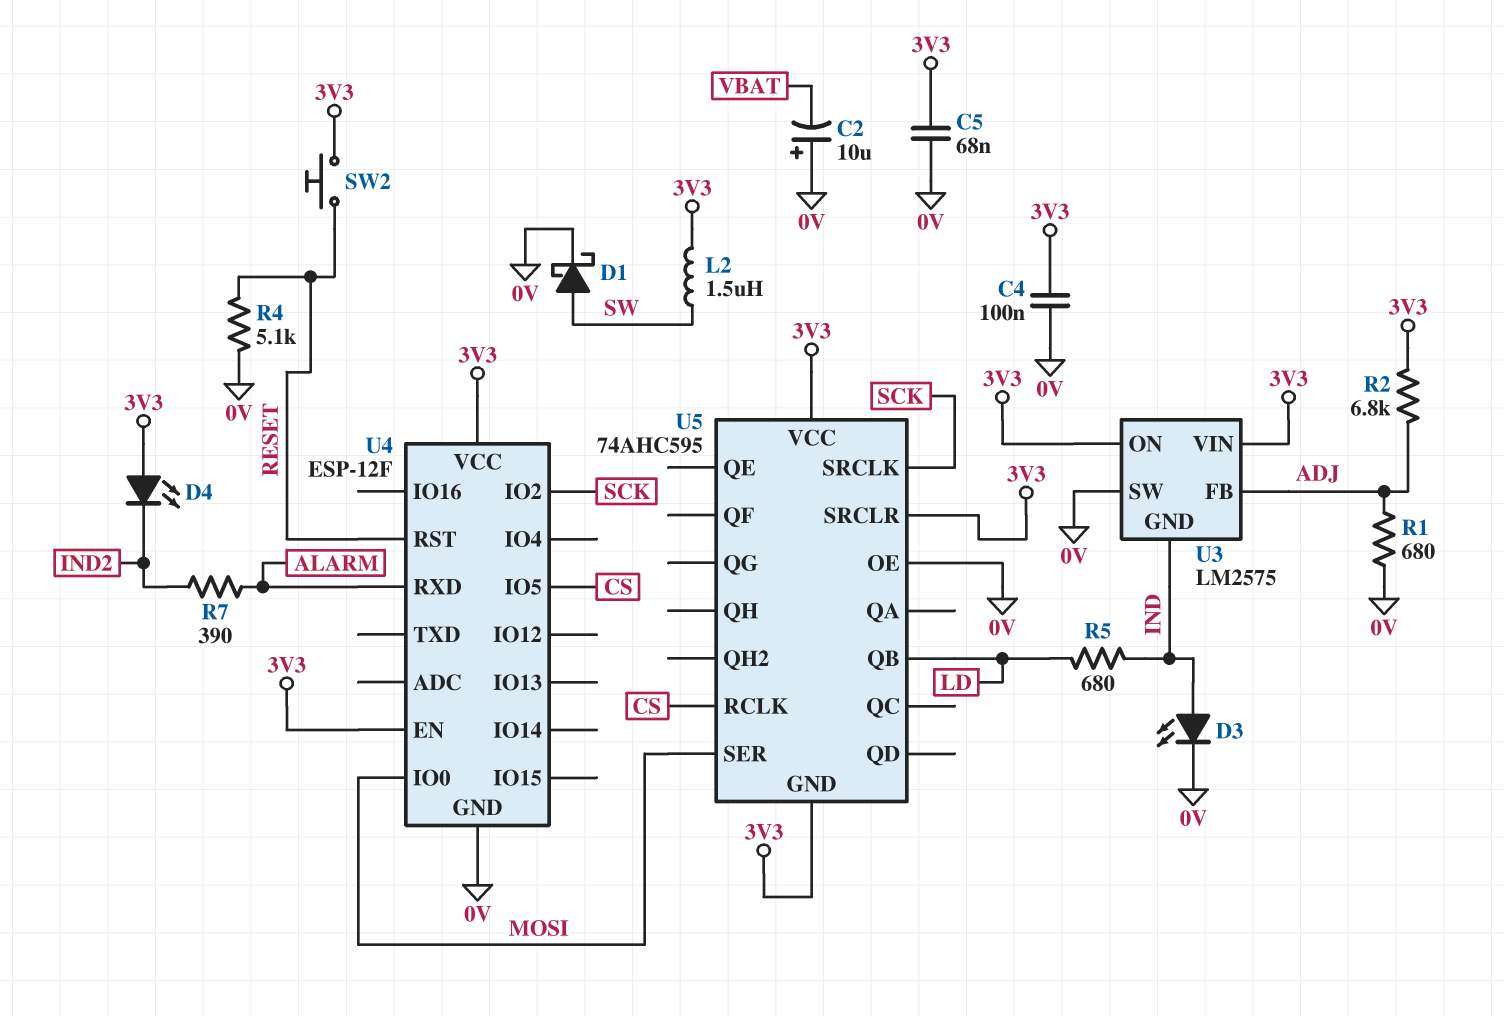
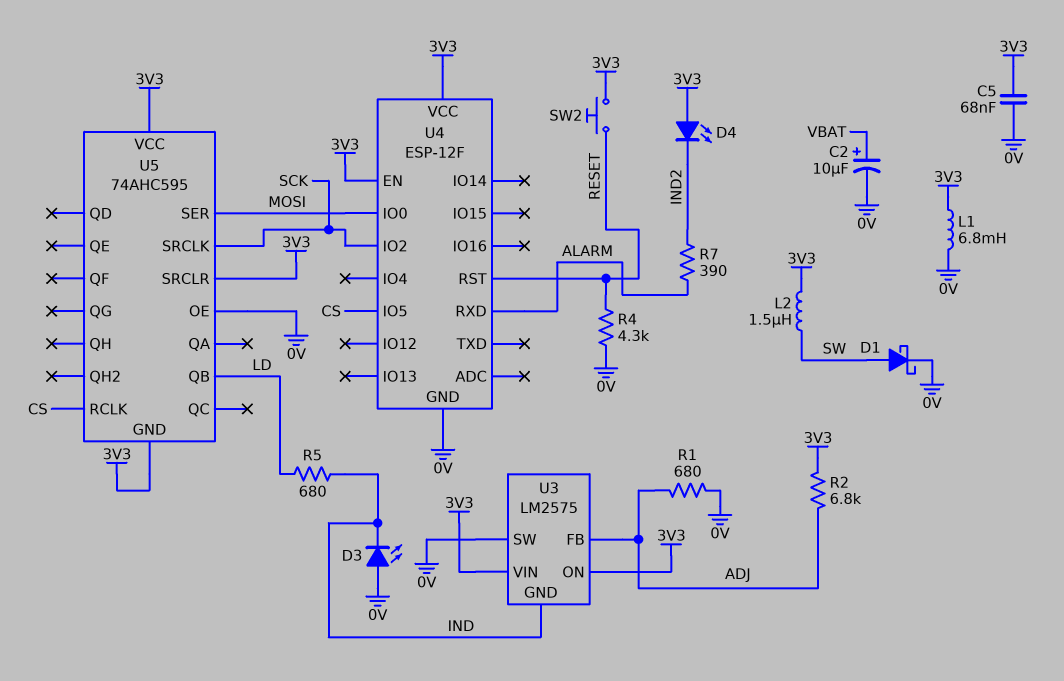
C2: 10uF (plus 0V, minus VBAT) -> 10uF (plus VBAT, minus 0V)
C4: 100nF (0V, 3V3) -> none
D3: LED (A IND, K 0V) -> LED (A 0V, K IND)
L1: none -> 6.8mH (0V, 3V3)
R4: 5.1k (0V, RESET) -> 4.3k (0V, RESET)

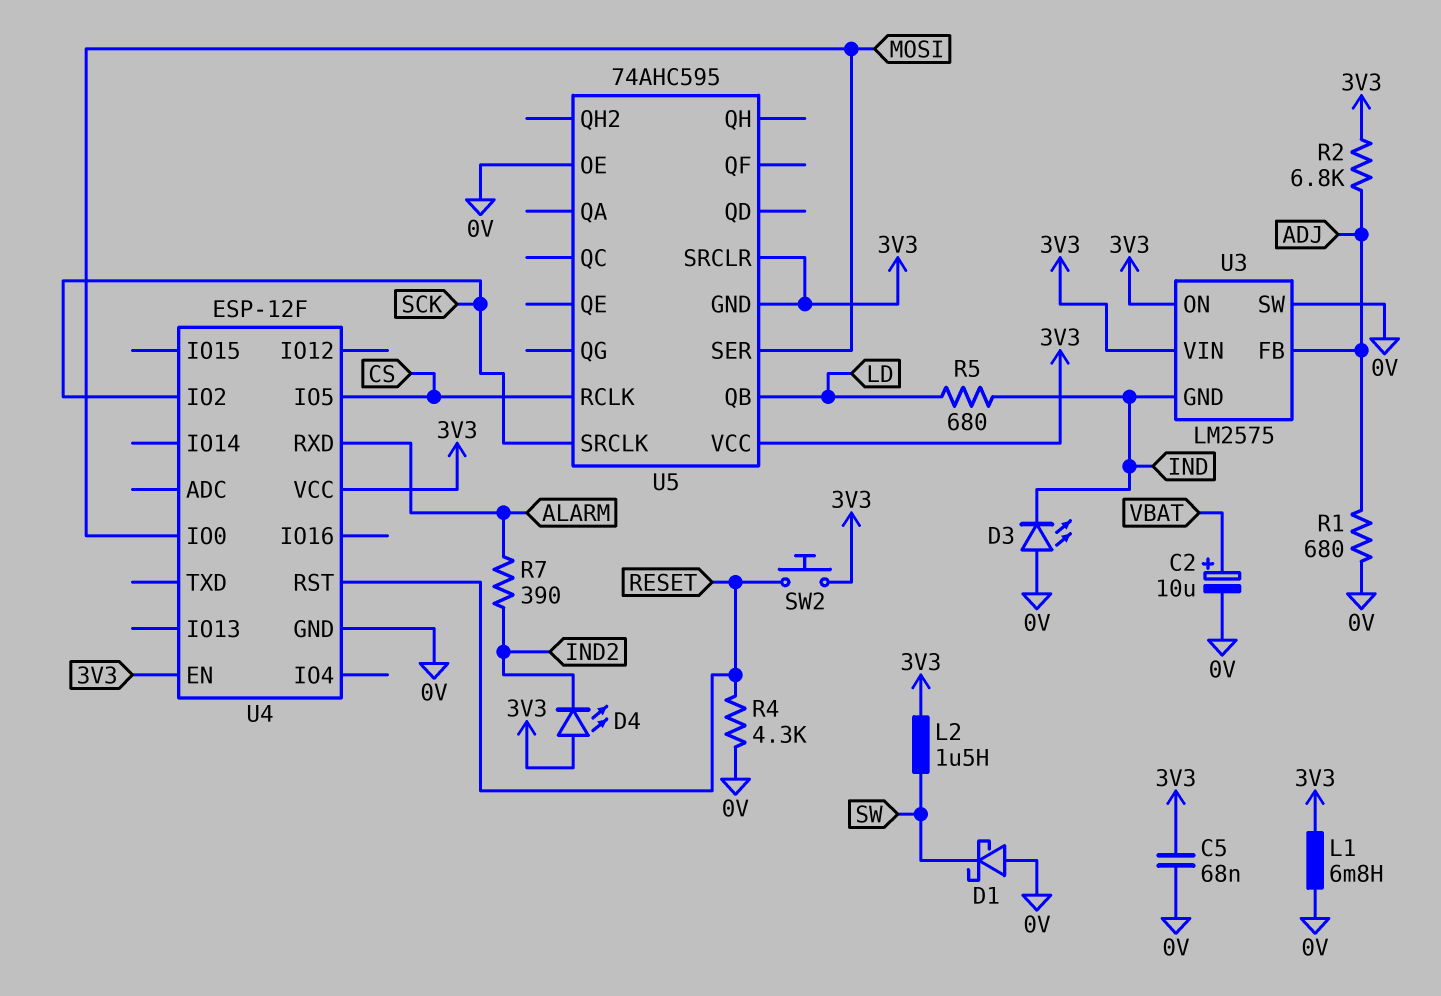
D1: schottky (A SW, K 0V) -> schottky (A 0V, K SW)

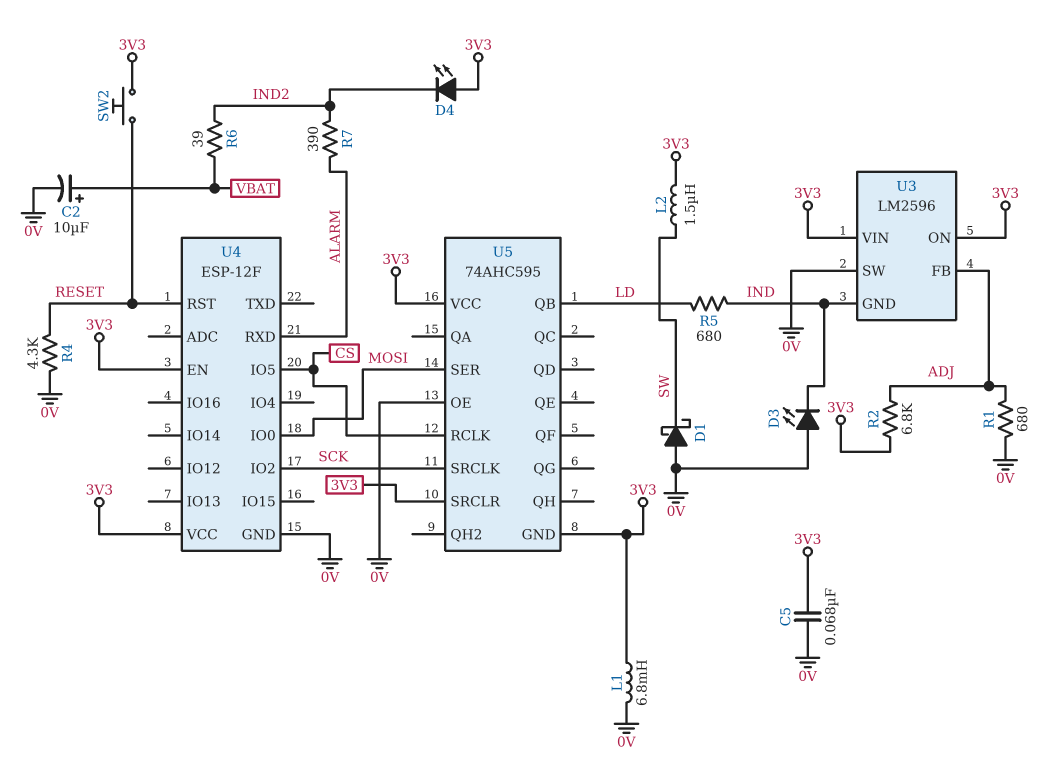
R6: none -> 39 (IND2, VBAT)
U3: LM2575 -> LM2596

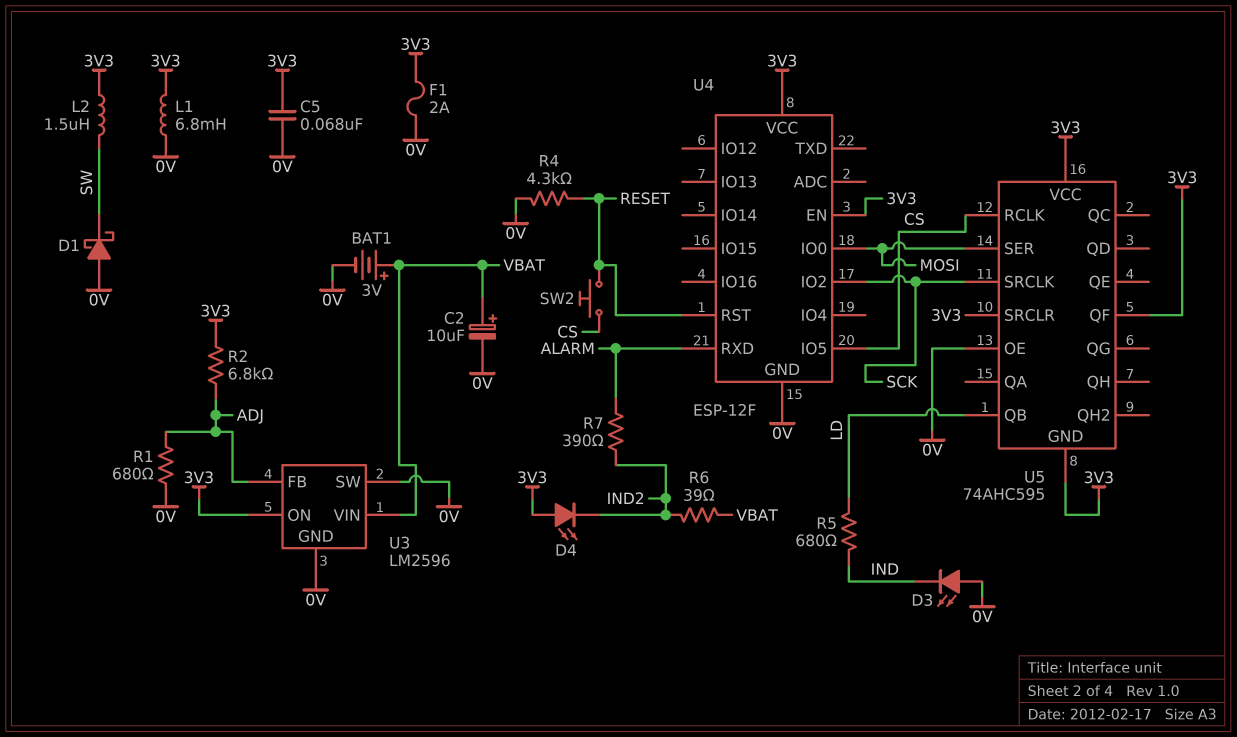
BAT1: none -> 3V (plus VBAT, minus 0V)
F1: none -> 2A (0V, 3V3)
SW2: button (3V3, RESET) -> button (CS, RESET)
U3 pin GND: IND -> 0V
U3 pin VIN: 3V3 -> VBAT
U5 pin QF: none -> 3V3

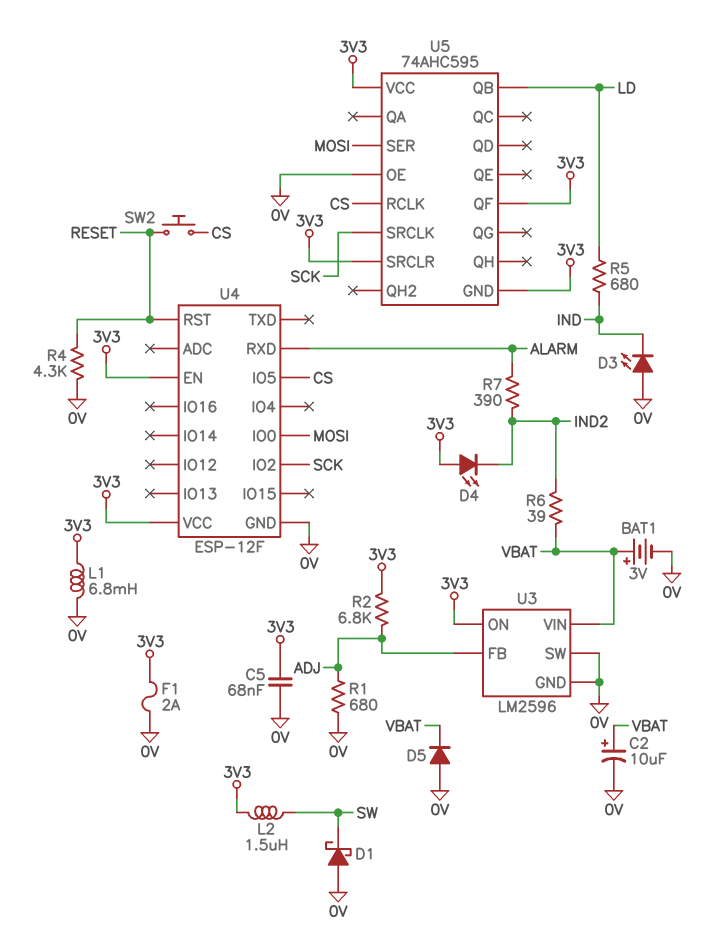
D5: none -> diode (A 0V, K VBAT)

